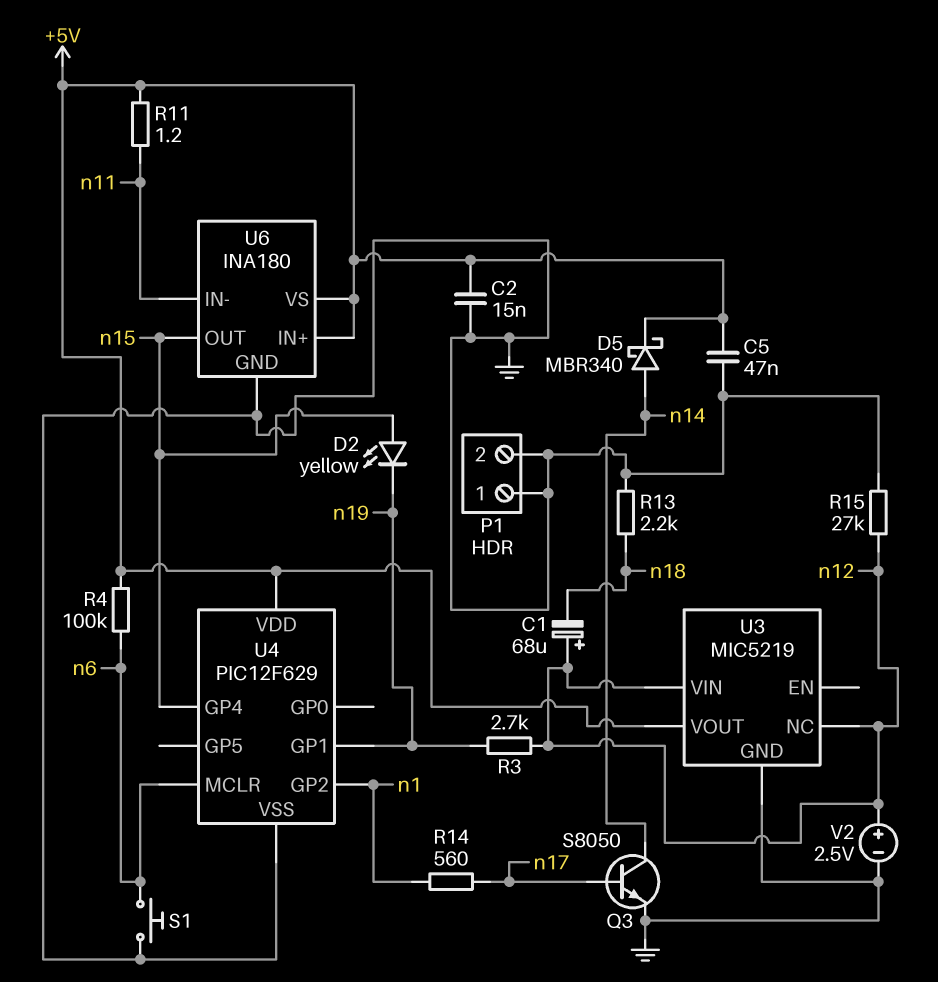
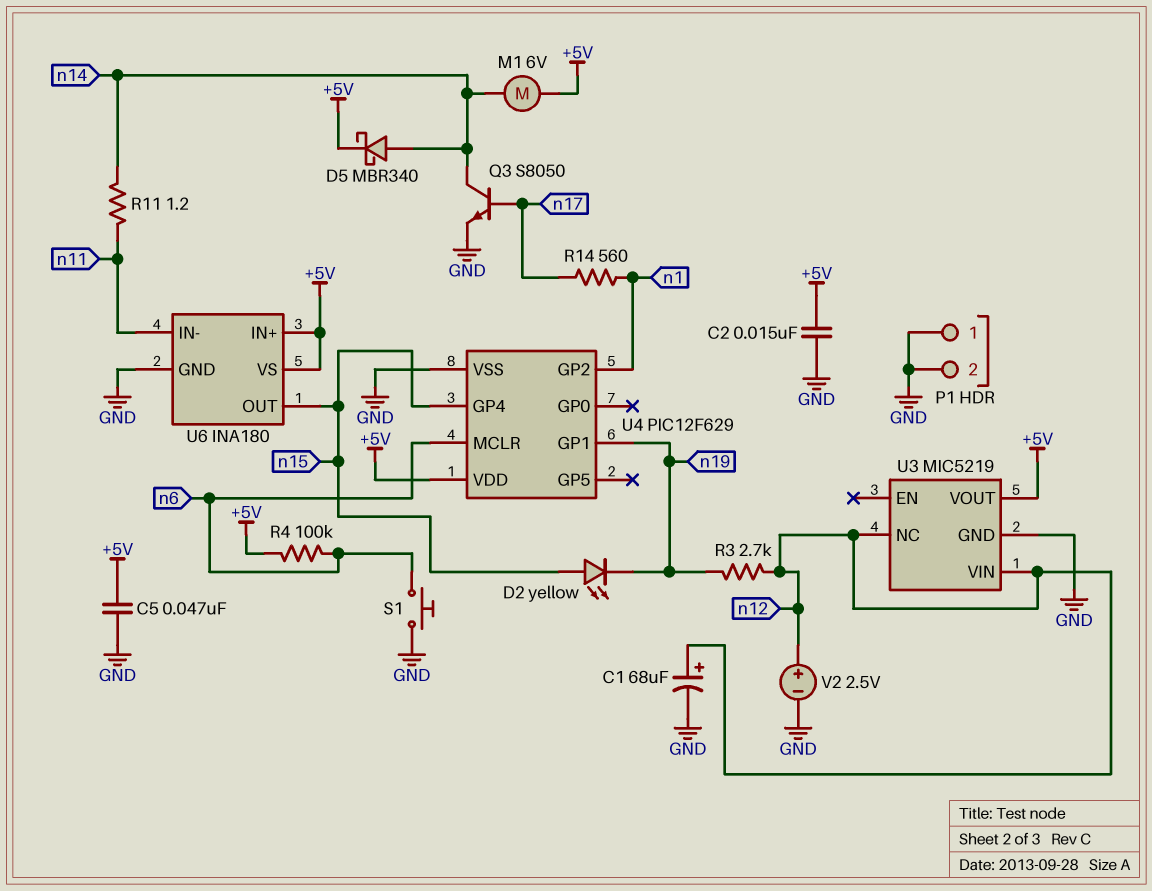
C1: 68uF (plus n12, minus n18) -> 68uF (plus n12, minus GND)
M1: none -> motor 6V (+5V, n14)
R11: 1.2 (+5V, n11) -> 1.2 (n11, n14)
R13: 2.2k (GND, n18) -> none
R15: 27k (GND, n12) -> none

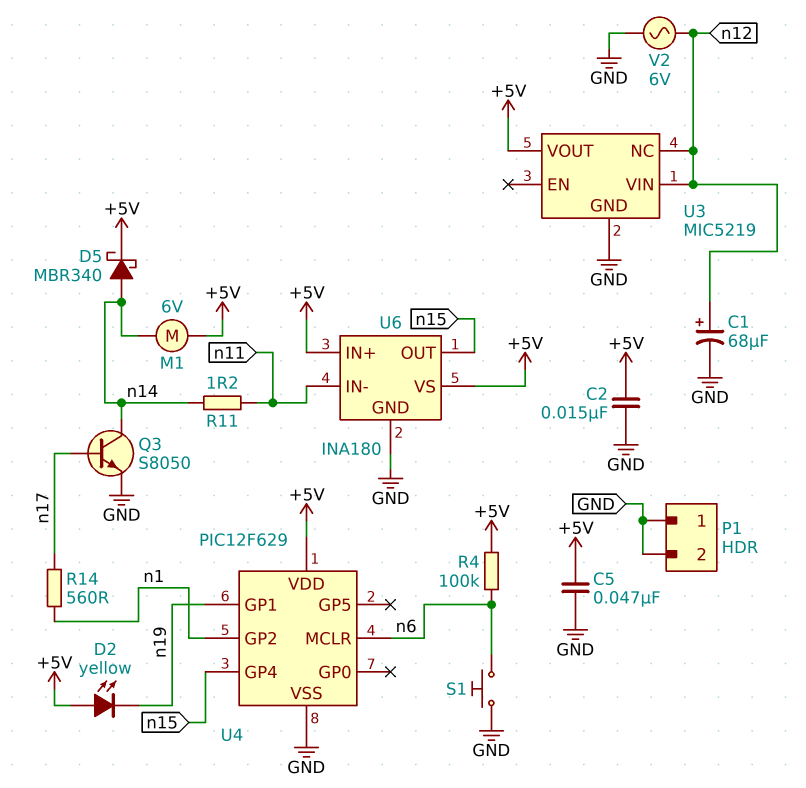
D2: LED yellow (A n15, K n19) -> LED yellow (A +5V, K n19)
R3: 2.7k (n12, n19) -> none
V2: 2.5V (plus n12, minus GND) -> AC 6V (GND, n12)

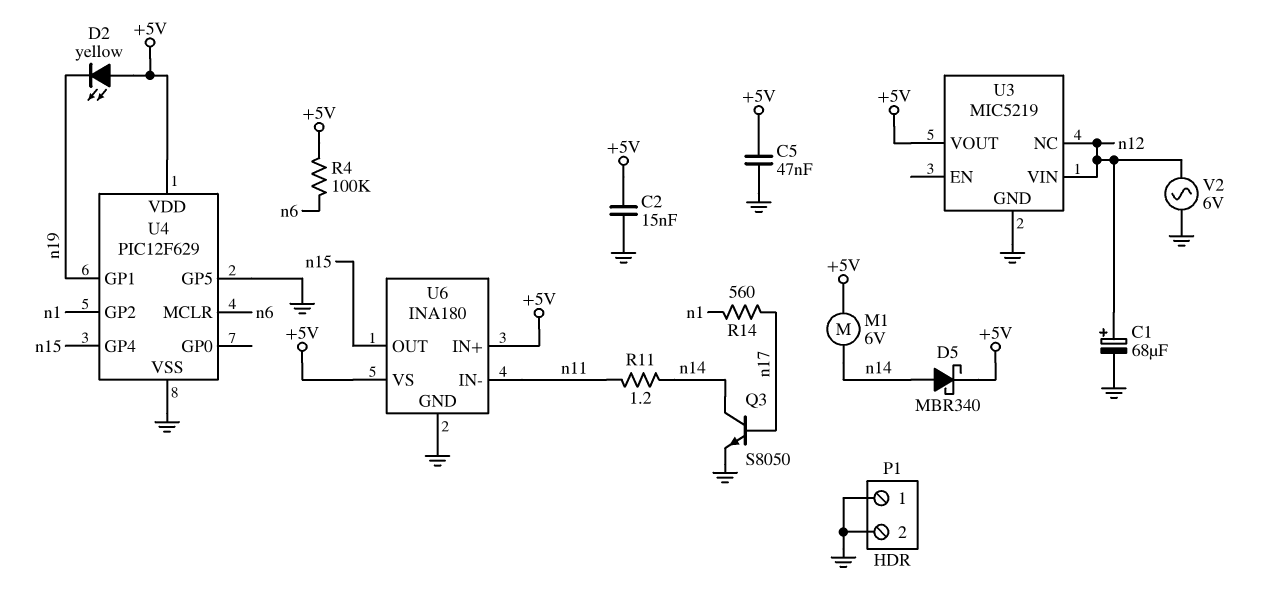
S1: button (GND, n6) -> none
U4 pin GP5: none -> GND

